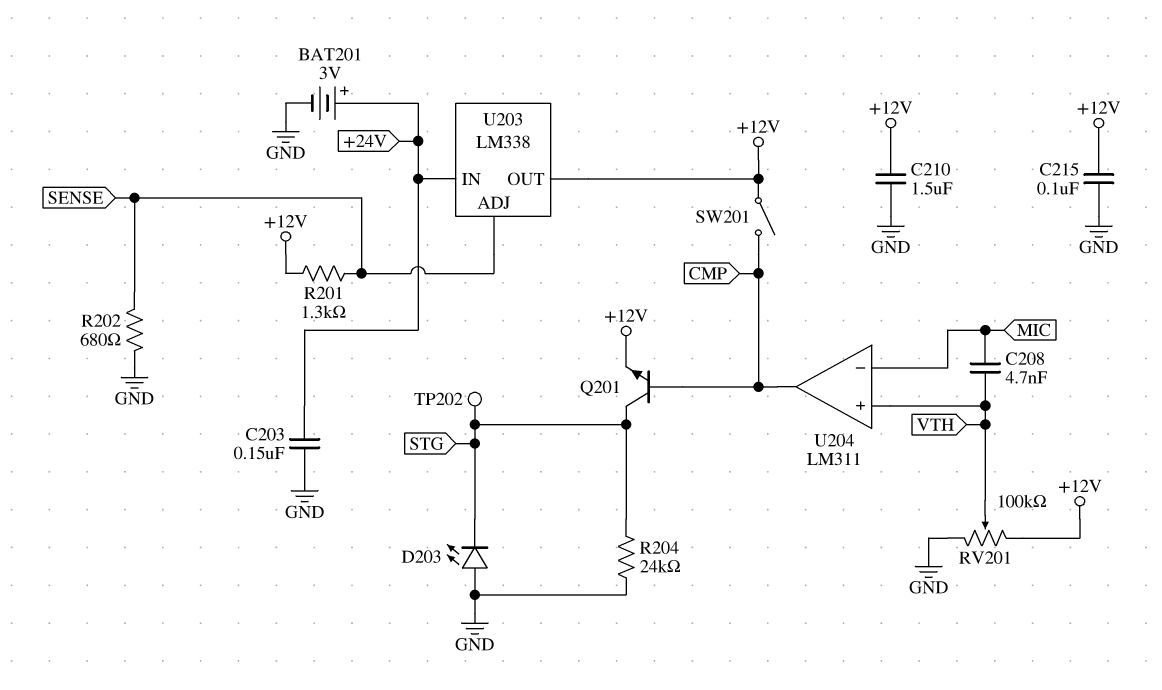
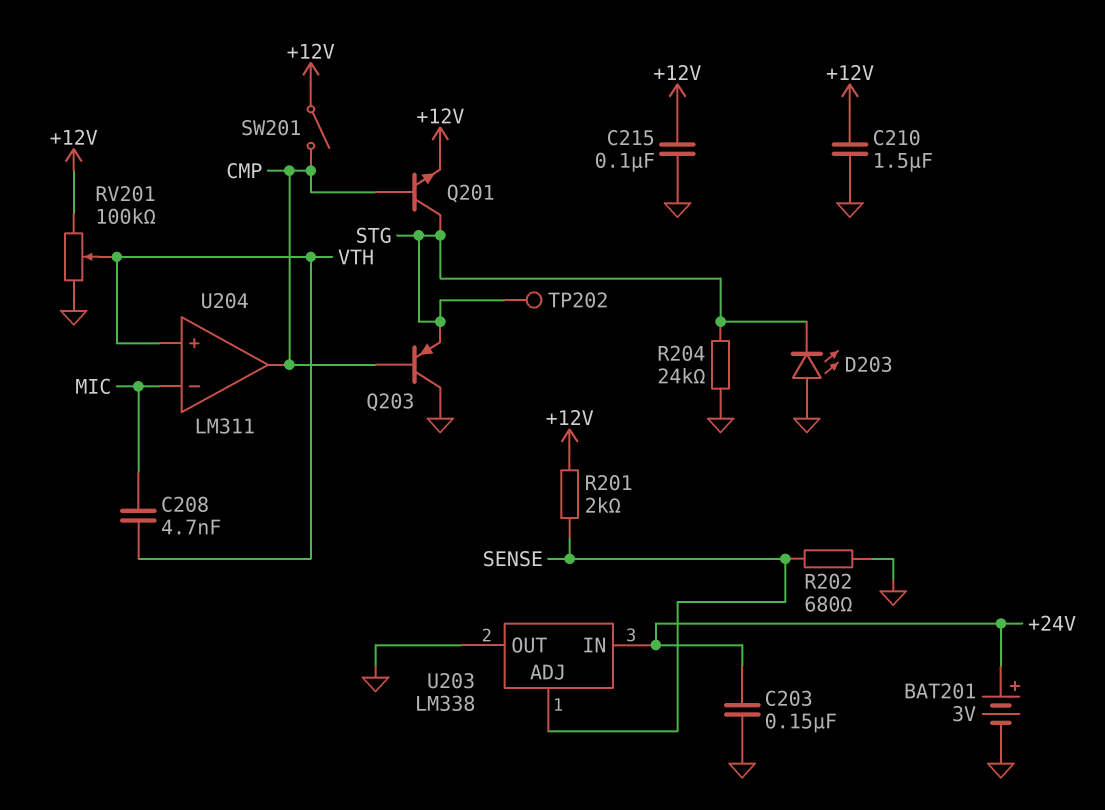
Q203: none -> PNP (B CMP, C GND, E STG)
R201: 1.3k (+12V, SENSE) -> 2k (+12V, SENSE)
U203 pin OUT: +12V -> GND

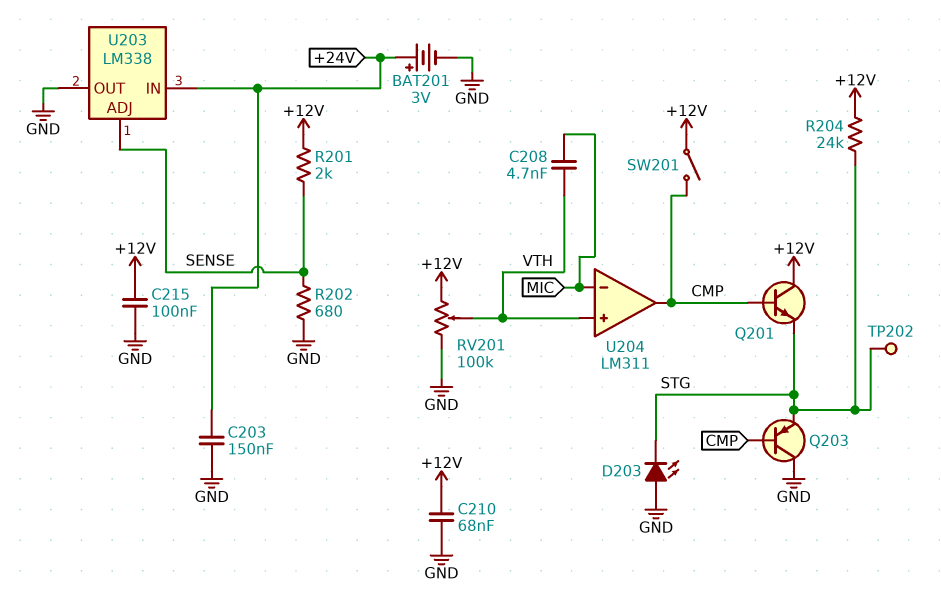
C210: 1.5uF (+12V, GND) -> 68nF (+12V, GND)
Q201: NPN (B CMP, C STG, E +12V) -> NPN (B CMP, C +12V, E STG)
R204: 24k (GND, STG) -> 24k (+12V, STG)

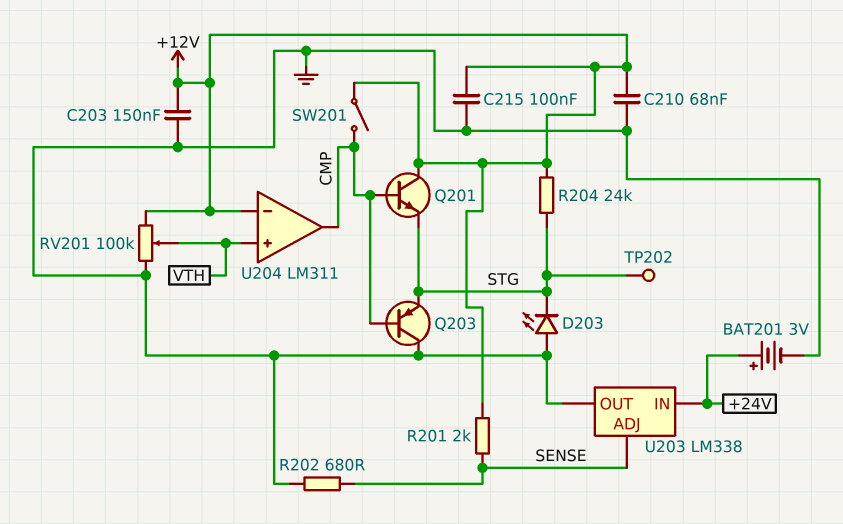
C203: 150nF (+24V, GND) -> 150nF (+12V, GND)
C208: 4.7nF (MIC, VTH) -> none
U204 pin in-: MIC -> +12V

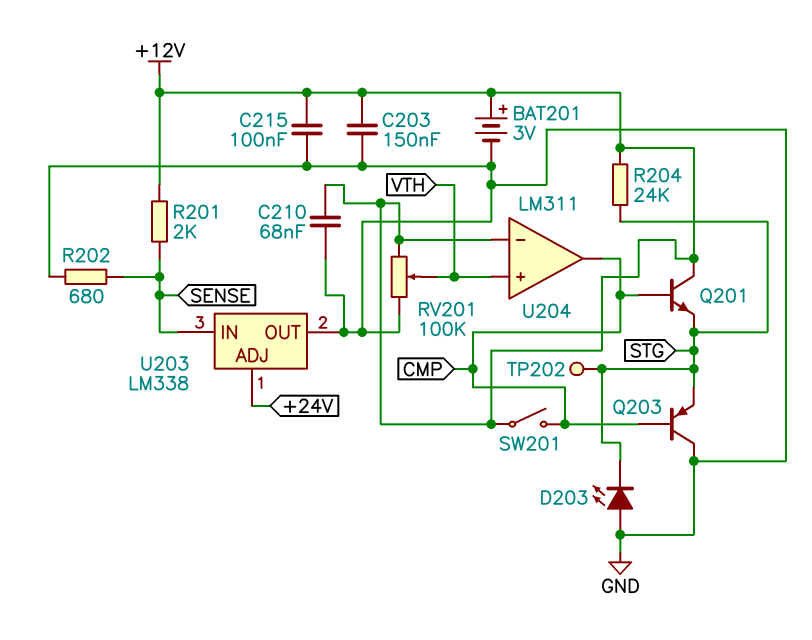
BAT201: 3V (plus +24V, minus GND) -> 3V (plus +12V, minus GND)
U203 pin ADJ: SENSE -> +24V
U203 pin IN: +24V -> SENSE

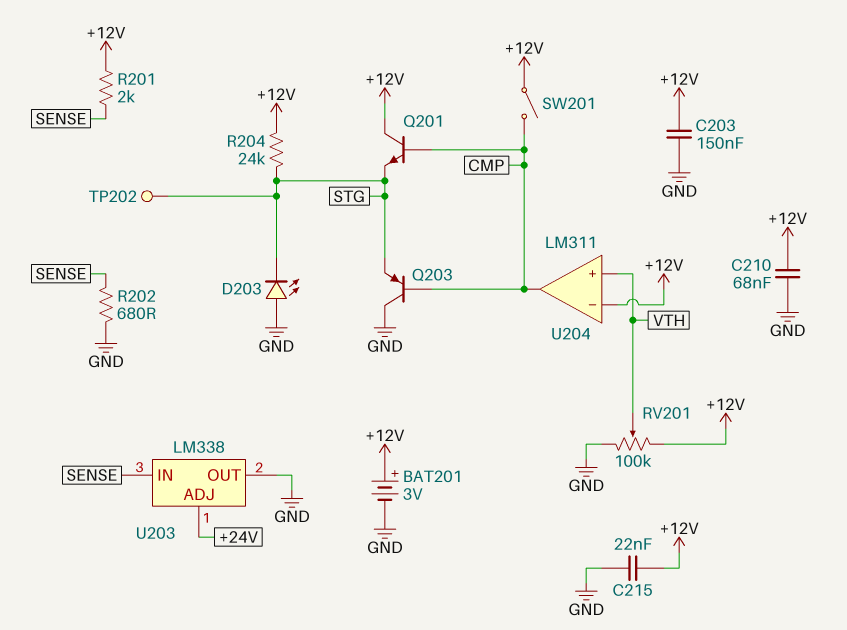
C215: 100nF (+12V, GND) -> 22nF (+12V, GND)

